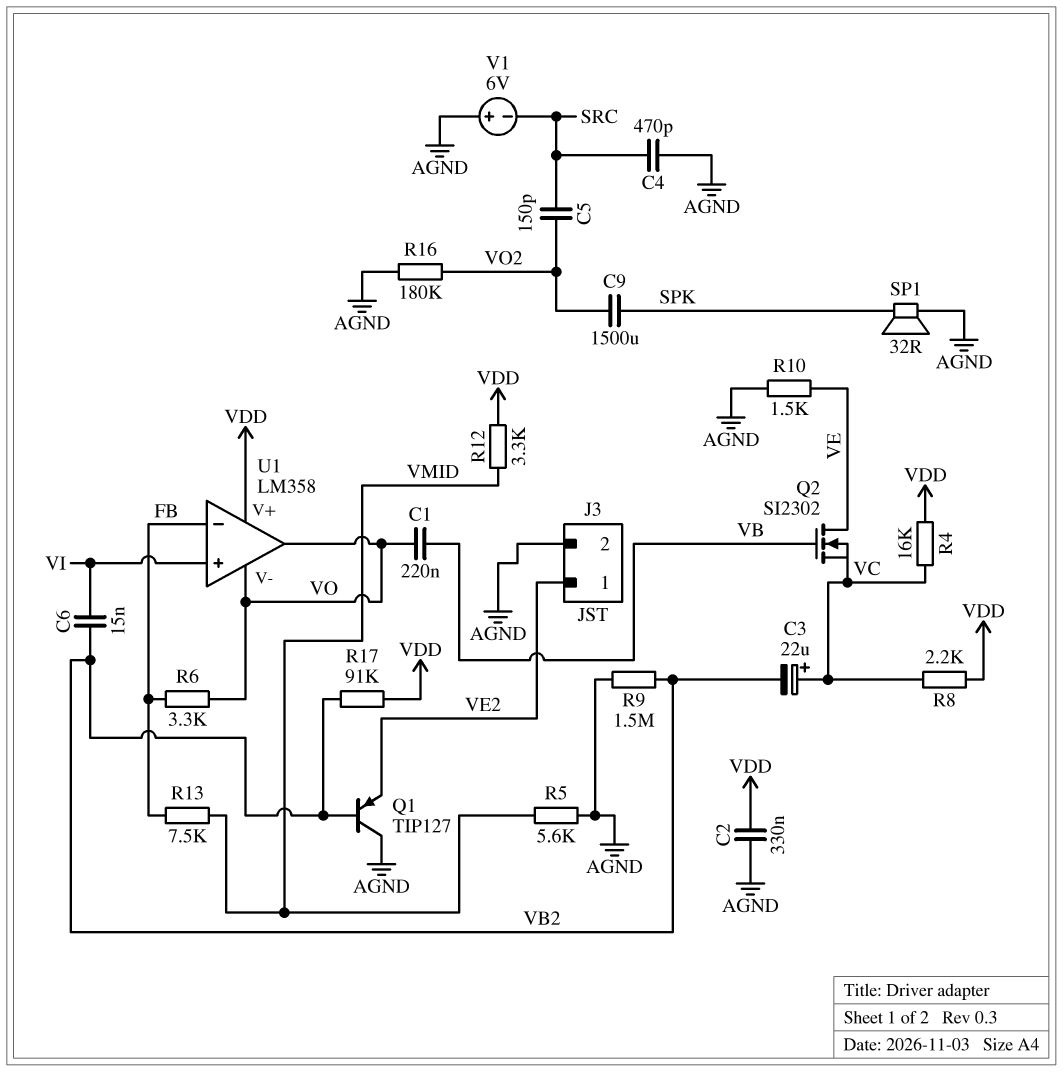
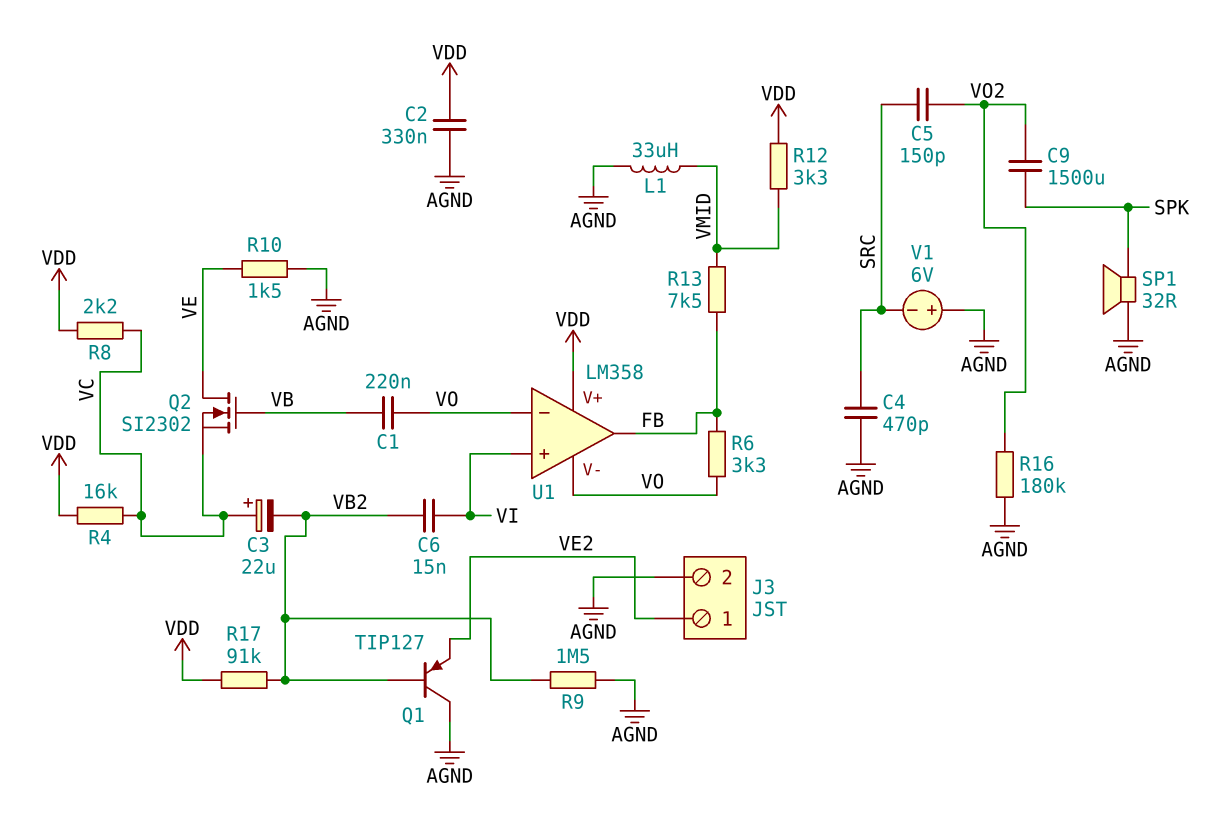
L1: none -> 33uH (AGND, VMID)
R5: 5.6k (AGND, VMID) -> none
U1 pin in-: FB -> VO
U1 pin out: VO -> FB

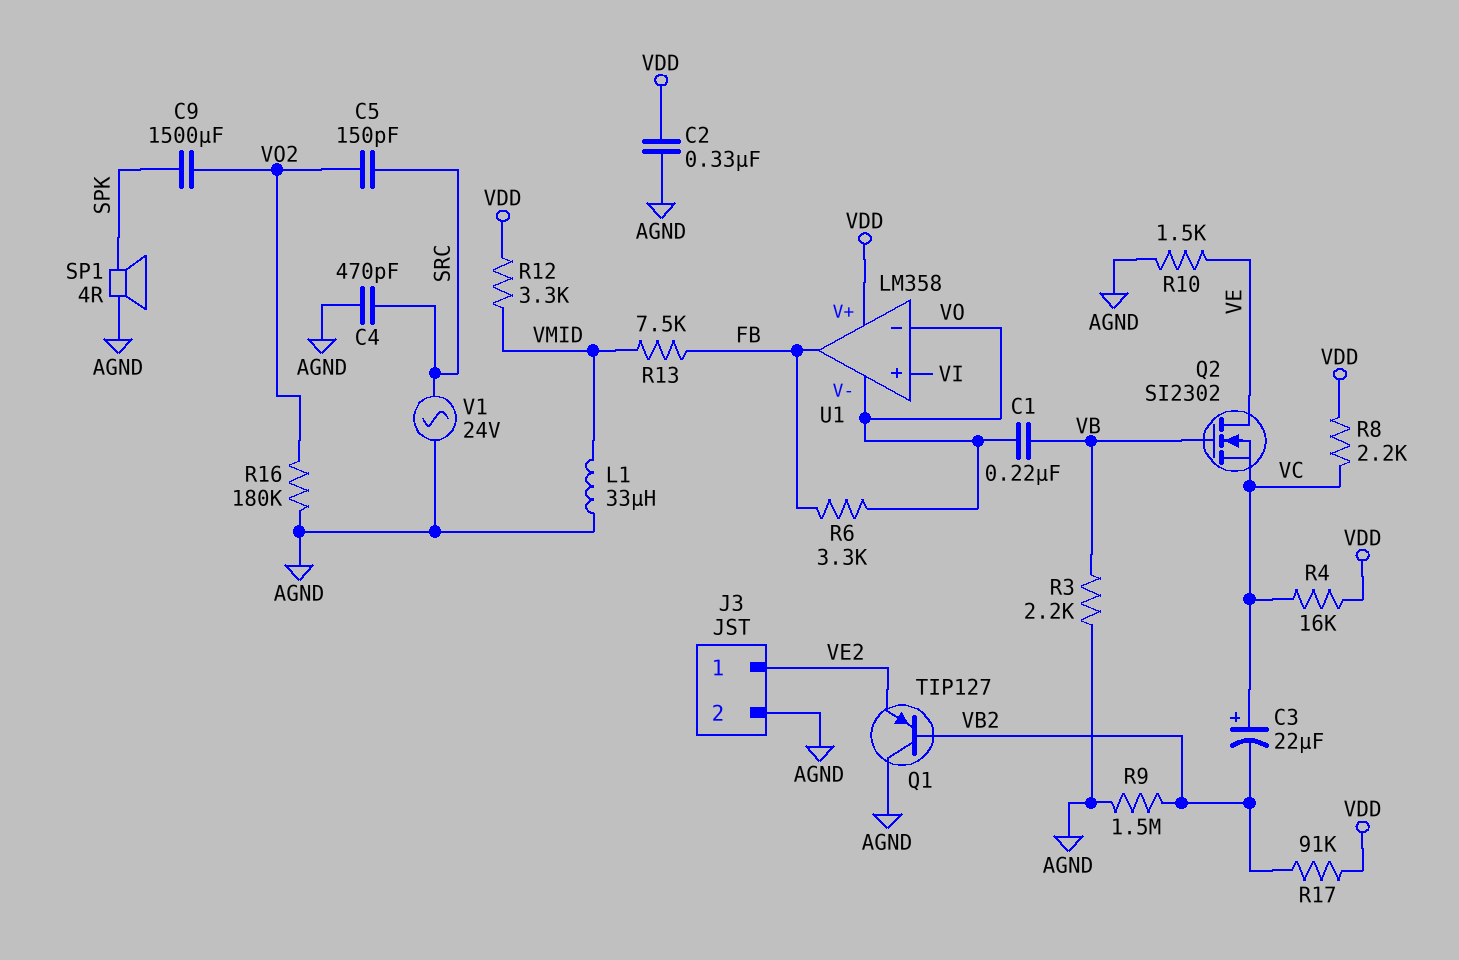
C6: 15nF (VB2, VI) -> none
R3: none -> 2.2k (AGND, VB)
SP1: speaker 32R (AGND, SPK) -> speaker 4R (AGND, SPK)
V1: 6V (plus AGND, minus SRC) -> AC 24V (AGND, SRC)

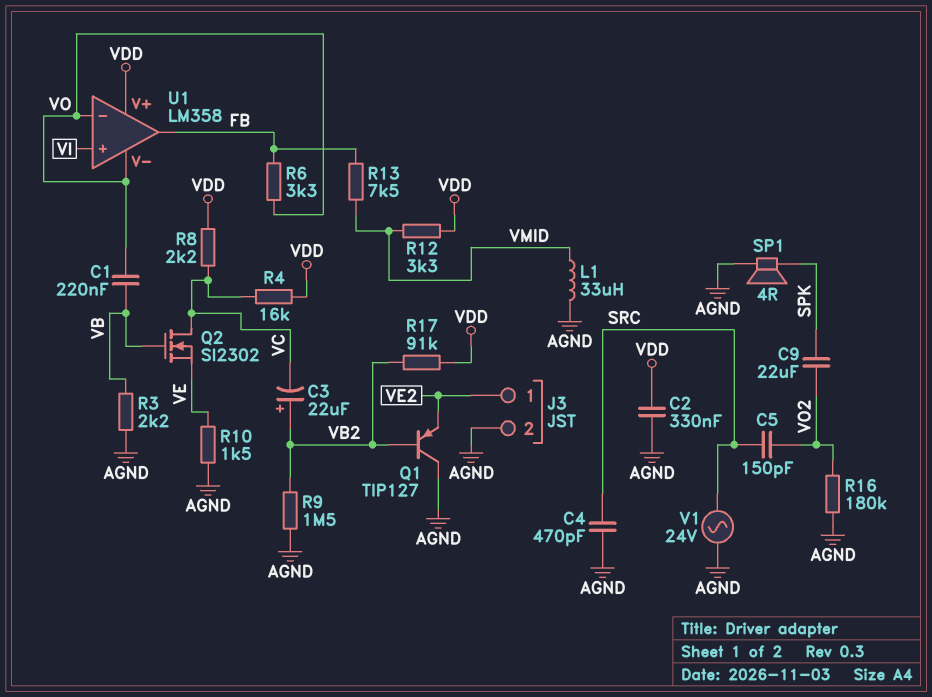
C3: 22uF (plus VC, minus VB2) -> 22uF (plus VB2, minus VC)
C9: 1500uF (SPK, VO2) -> 22uF (SPK, VO2)
Q2: NMOS SI2302 (G VB, D VE, S VC) -> NMOS SI2302 (G VB, D VC, S VE)

